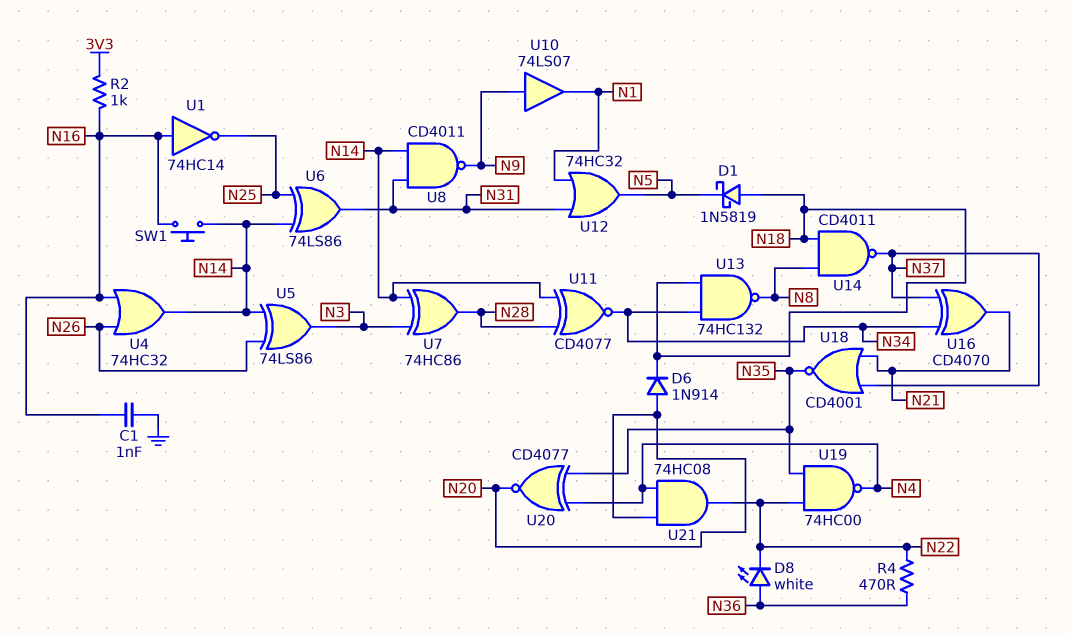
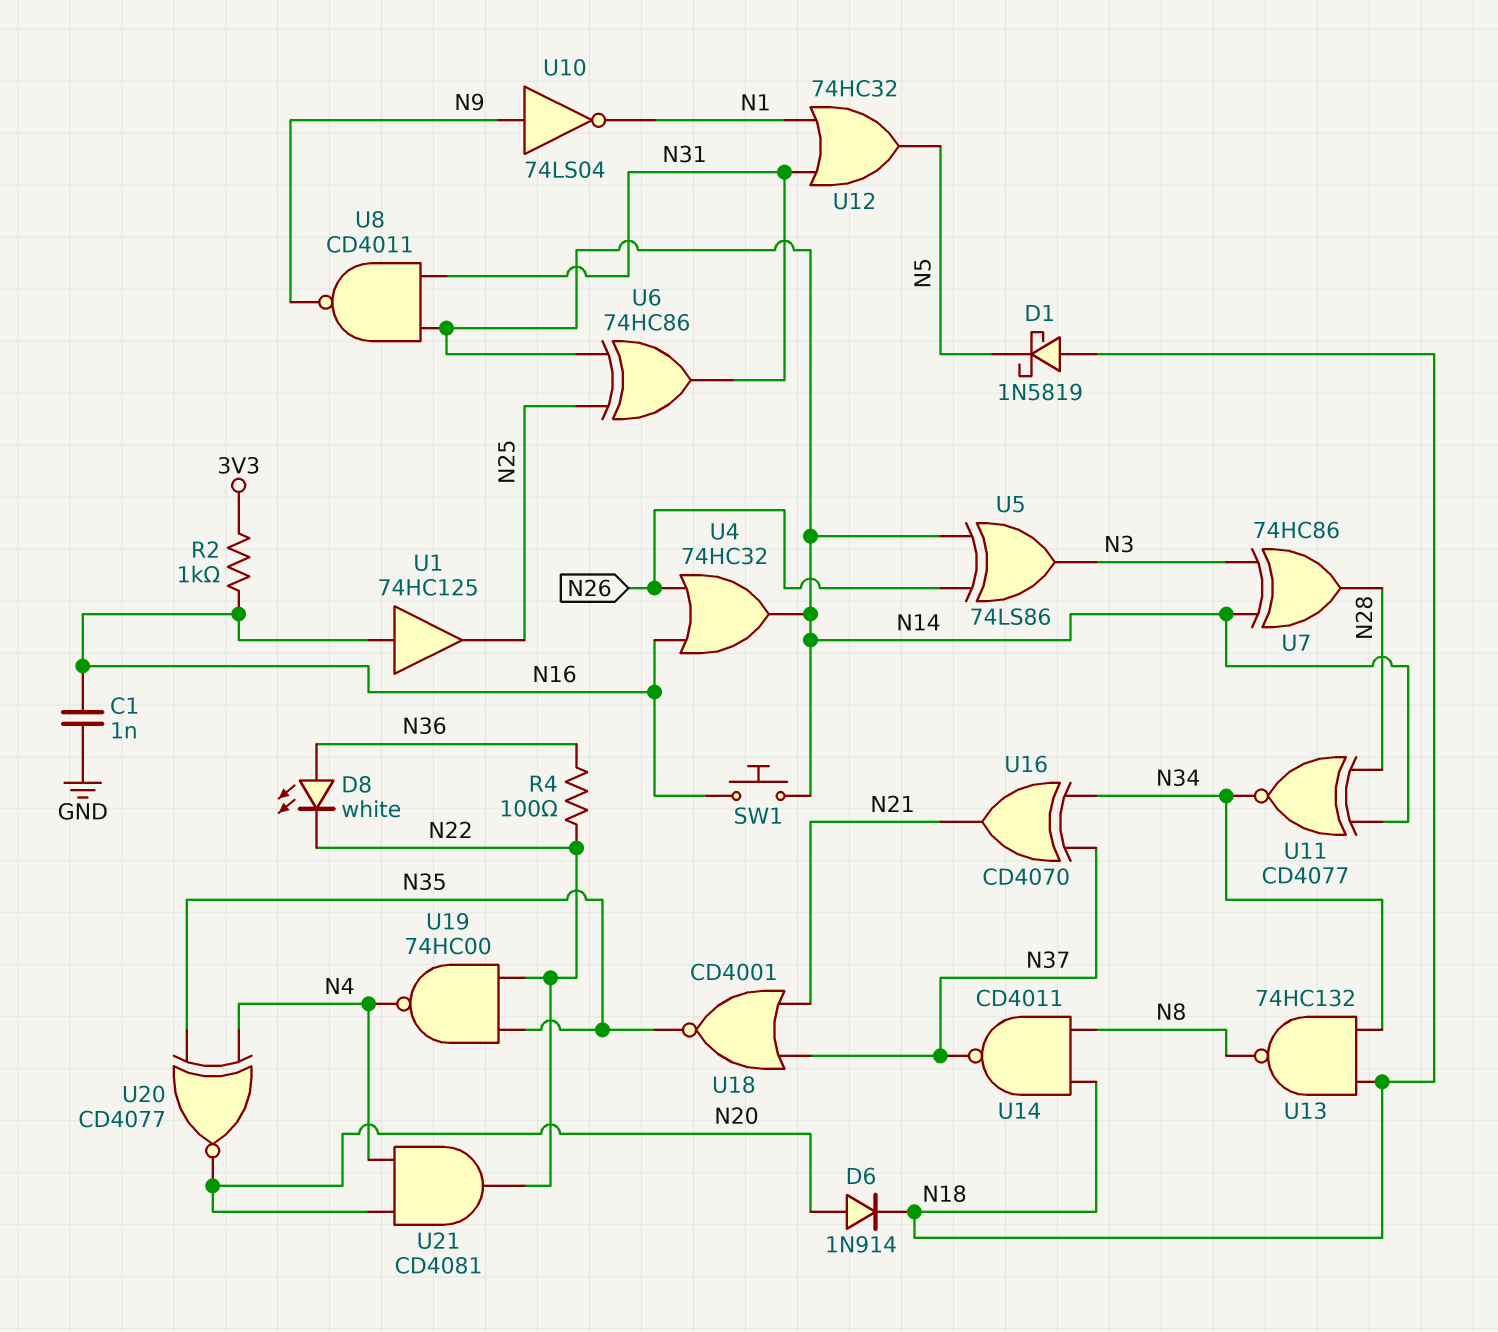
R4: 470 (N22, N36) -> 100 (N22, N36)
U1: NOT 74HC14 (in N16, out N25) -> buffer 74HC125 (in N16, out N25)
U6: XOR 74LS86 (in N14, in N25, out N31) -> XOR 74HC86 (in N14, in N25, out N31)
U10: buffer 74LS07 (in N9, out N1) -> NOT 74LS04 (in N9, out N1)
U21: AND 74HC08 (in N4, in N20, out N22) -> AND CD4081 (in N4, in N20, out N22)

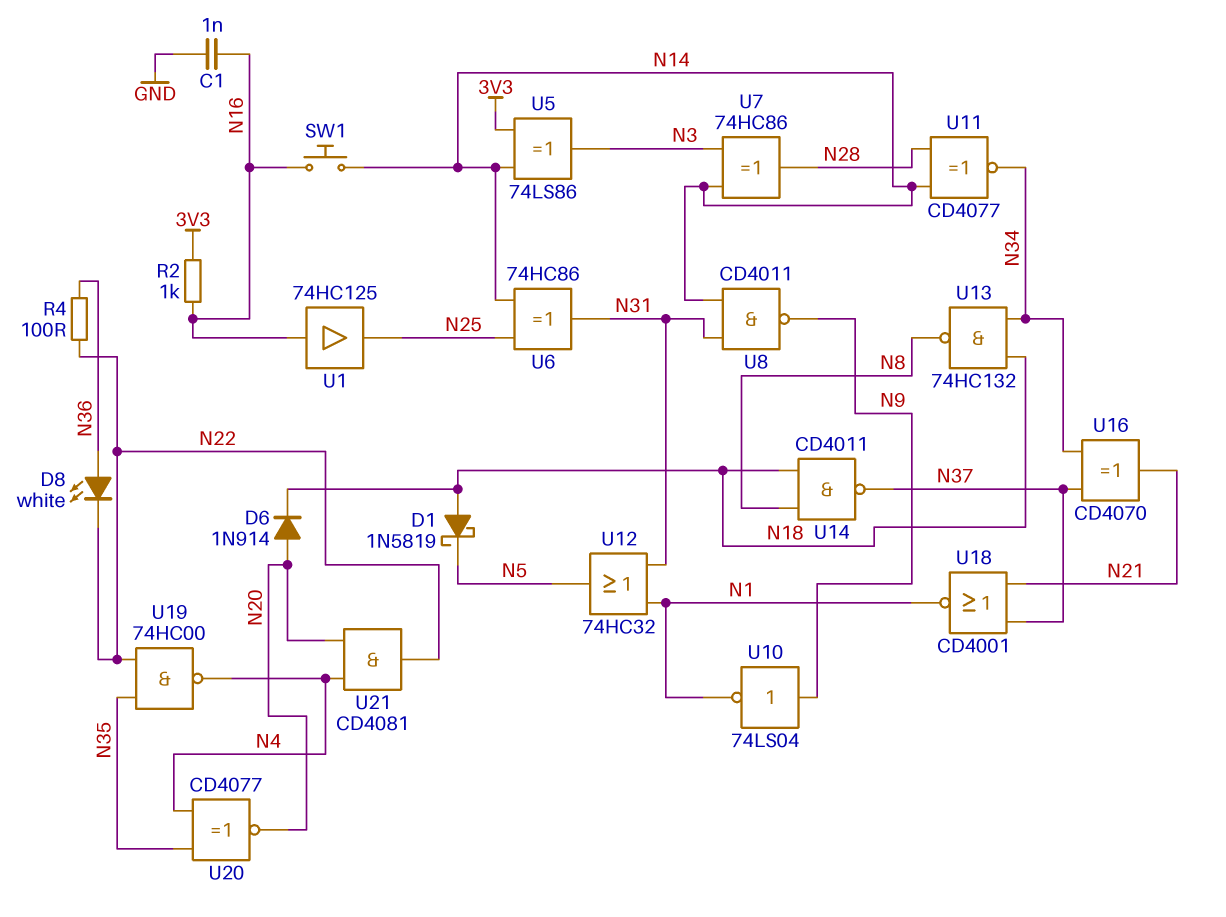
U4: OR 74HC32 (in N16, in N26, out N14) -> none
U5: XOR 74LS86 (in N14, in N26, out N3) -> XOR 74LS86 (in 3V3, in N14, out N3)
U18: NOR CD4001 (in N21, in N37, out N35) -> NOR CD4001 (in N21, in N37, out N1)

